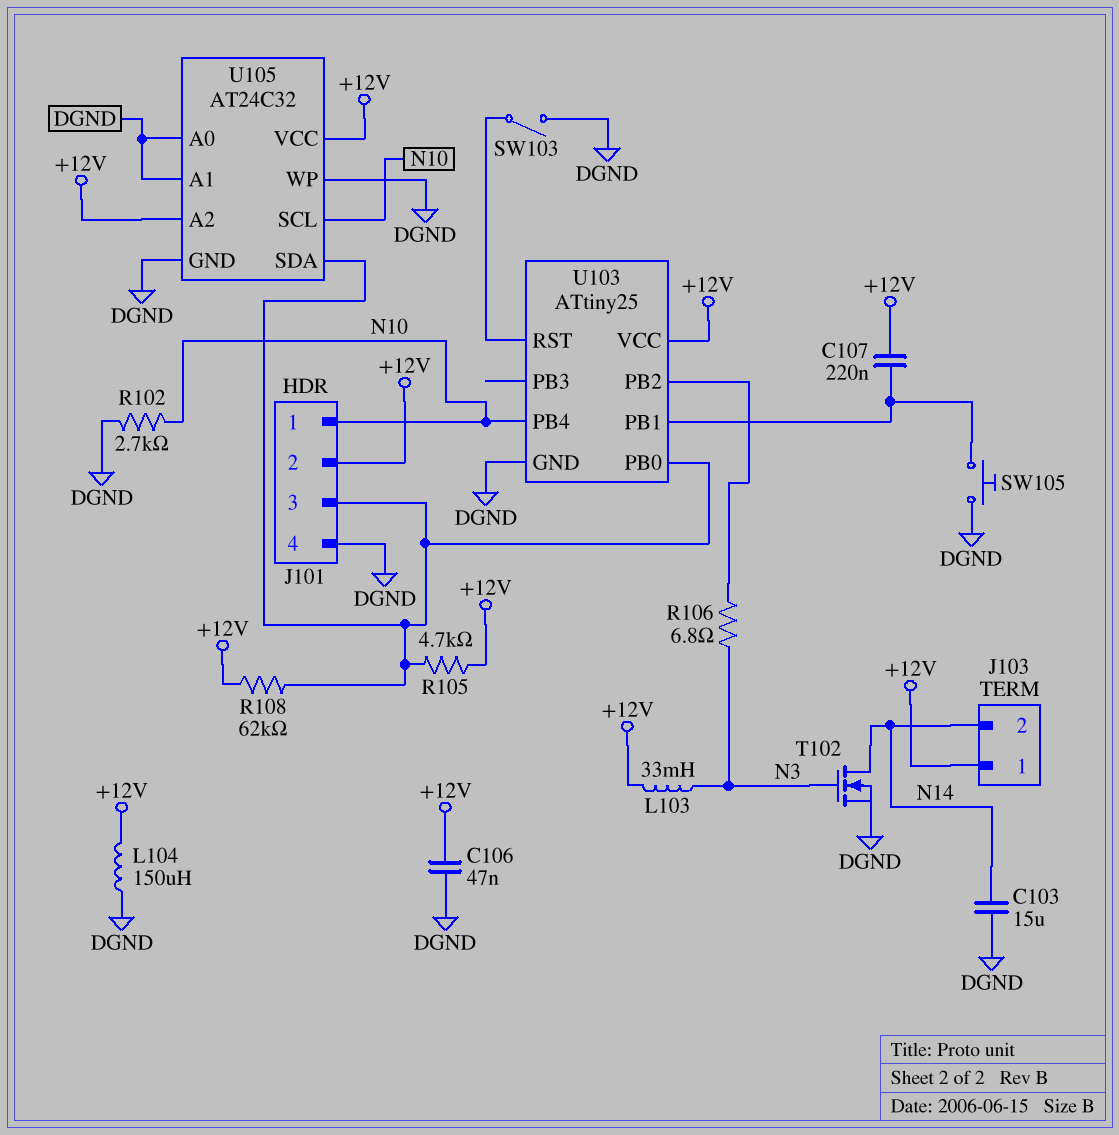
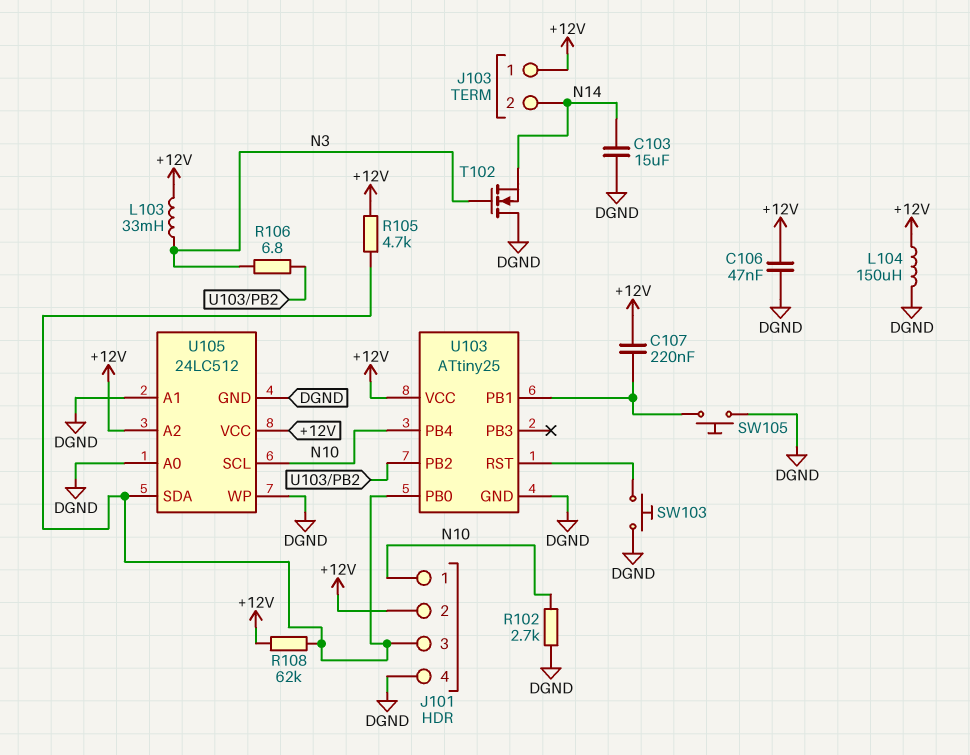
SW103: switch (DGND, U103/RST) -> button (DGND, U103/RST)
T102: NMOS (G N3, D N14, S DGND) -> NMOS (G N3, D DGND, S N14)
U105: AT24C32 -> 24LC512

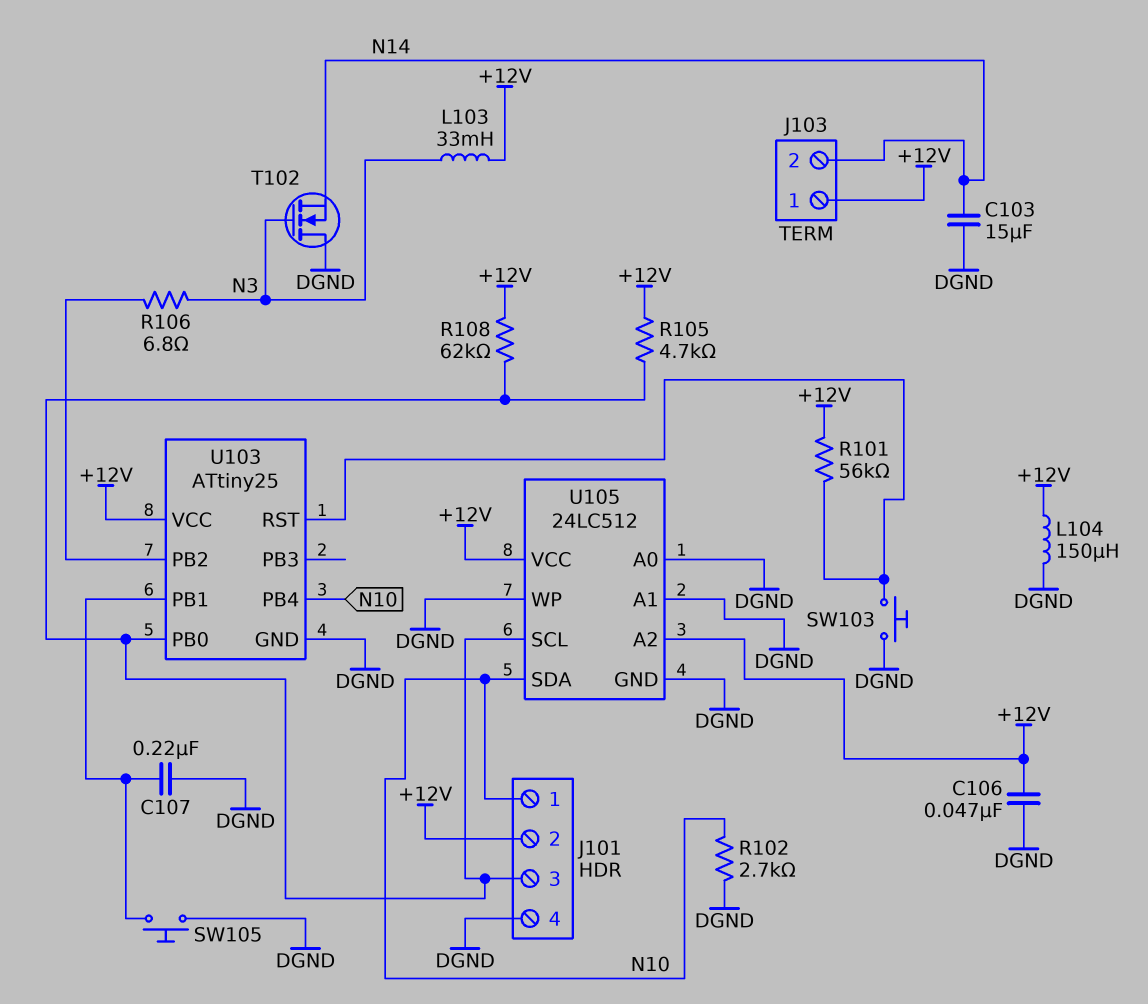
C107: 220nF (+12V, U103/PB1) -> 220nF (DGND, U103/PB1)
R101: none -> 56k (+12V, U103/RST)
U105 pin SCL: N10 -> J101/3
U105 pin SDA: J101/3 -> N10

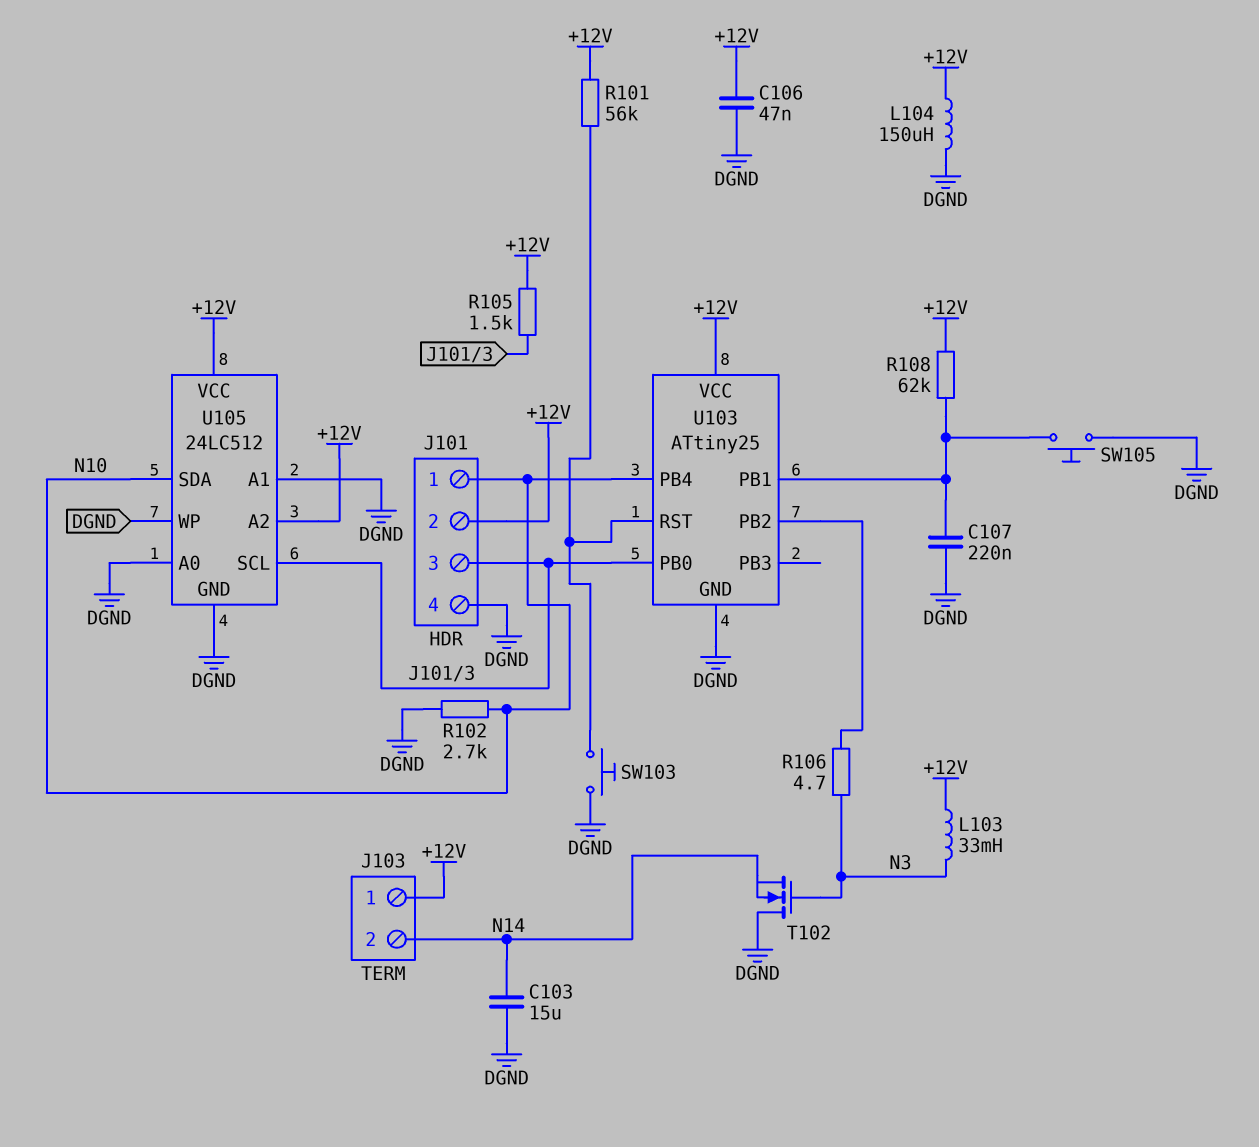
R105: 4.7k (+12V, J101/3) -> 1.5k (+12V, J101/3)
R106: 6.8 (N3, U103/PB2) -> 4.7 (N3, U103/PB2)
R108: 62k (+12V, J101/3) -> 62k (+12V, U103/PB1)

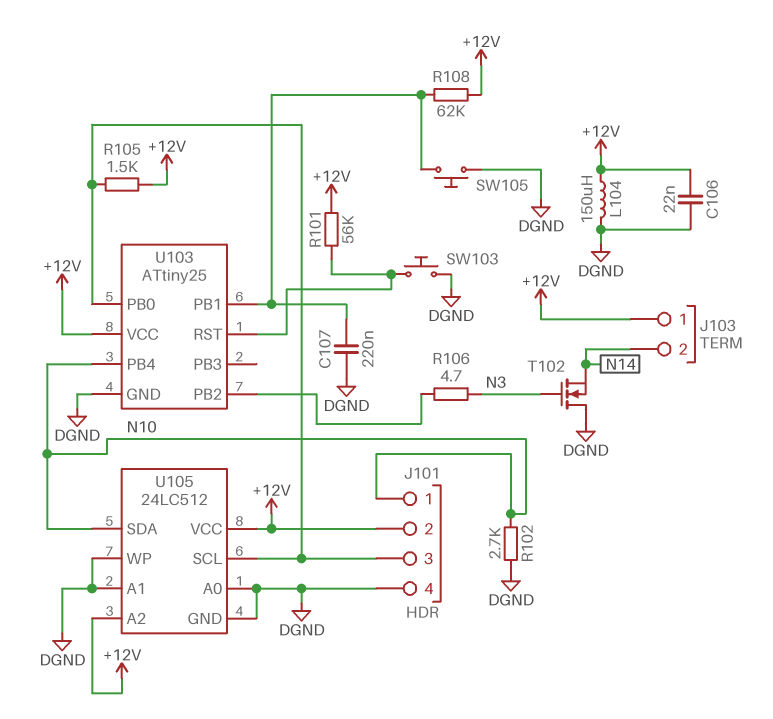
C103: 15uF (DGND, N14) -> none
C106: 47nF (+12V, DGND) -> 22nF (+12V, DGND)
L103: 33mH (+12V, N3) -> none

